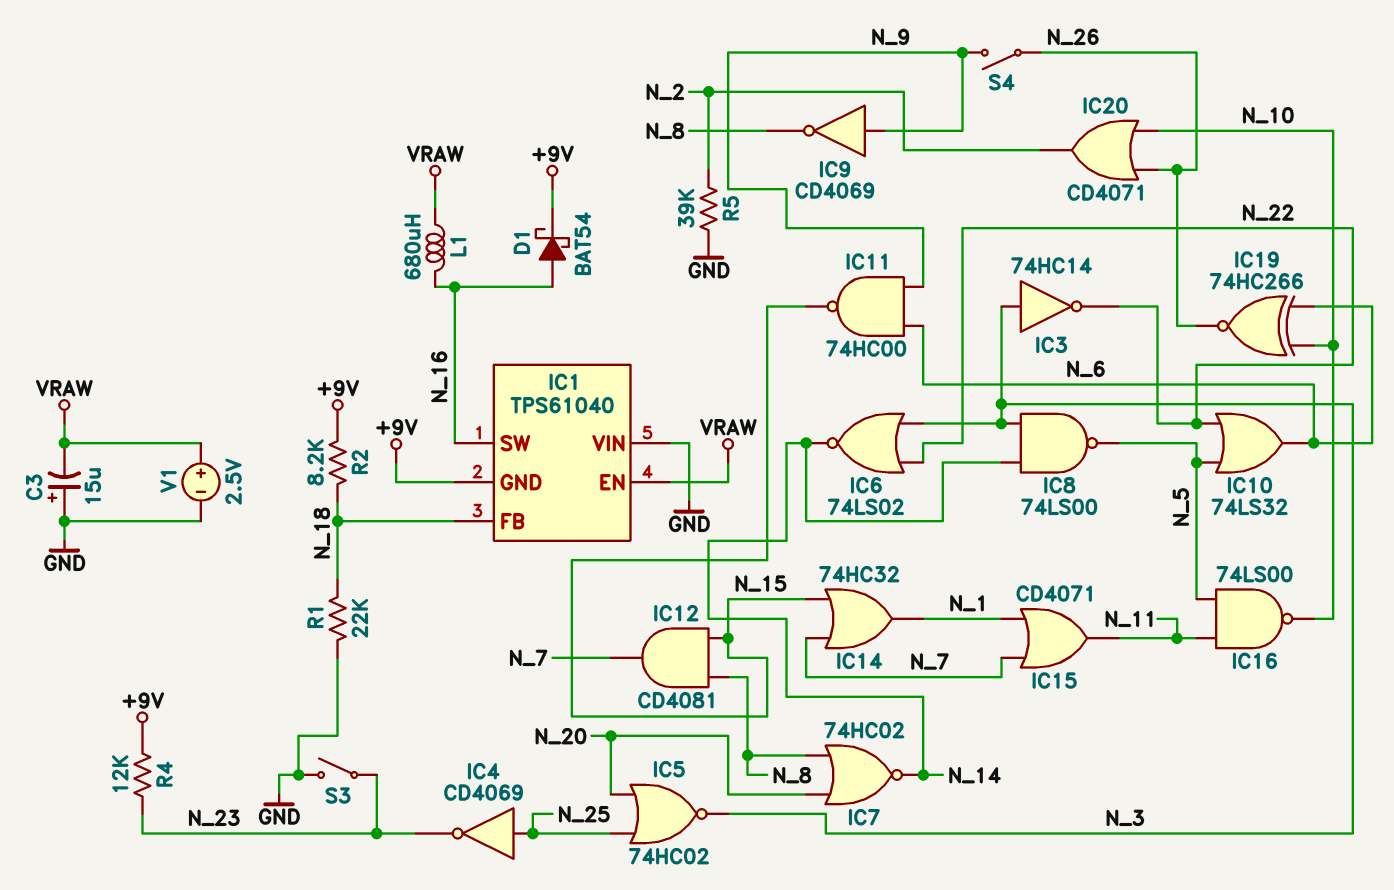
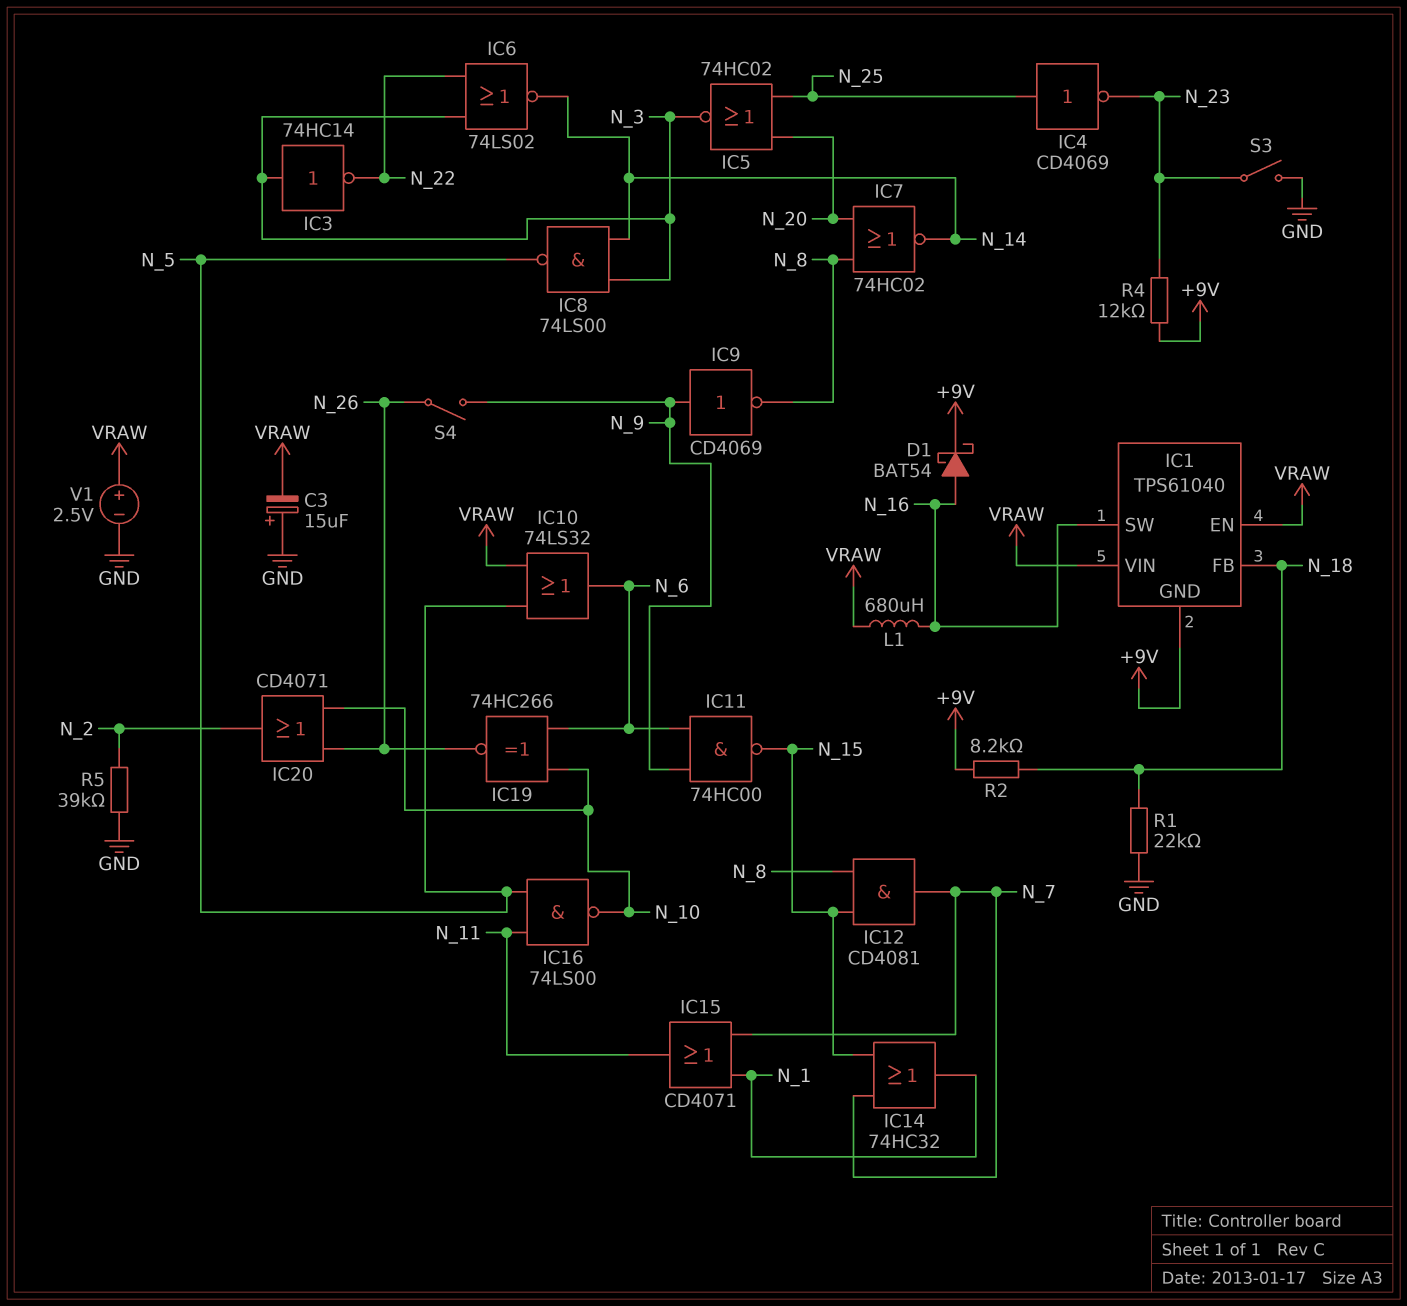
IC1 pin VIN: GND -> VRAW
IC10: OR 74LS32 (in N_5, in N_22, out N_6) -> OR 74LS32 (in N_5, in VRAW, out N_6)

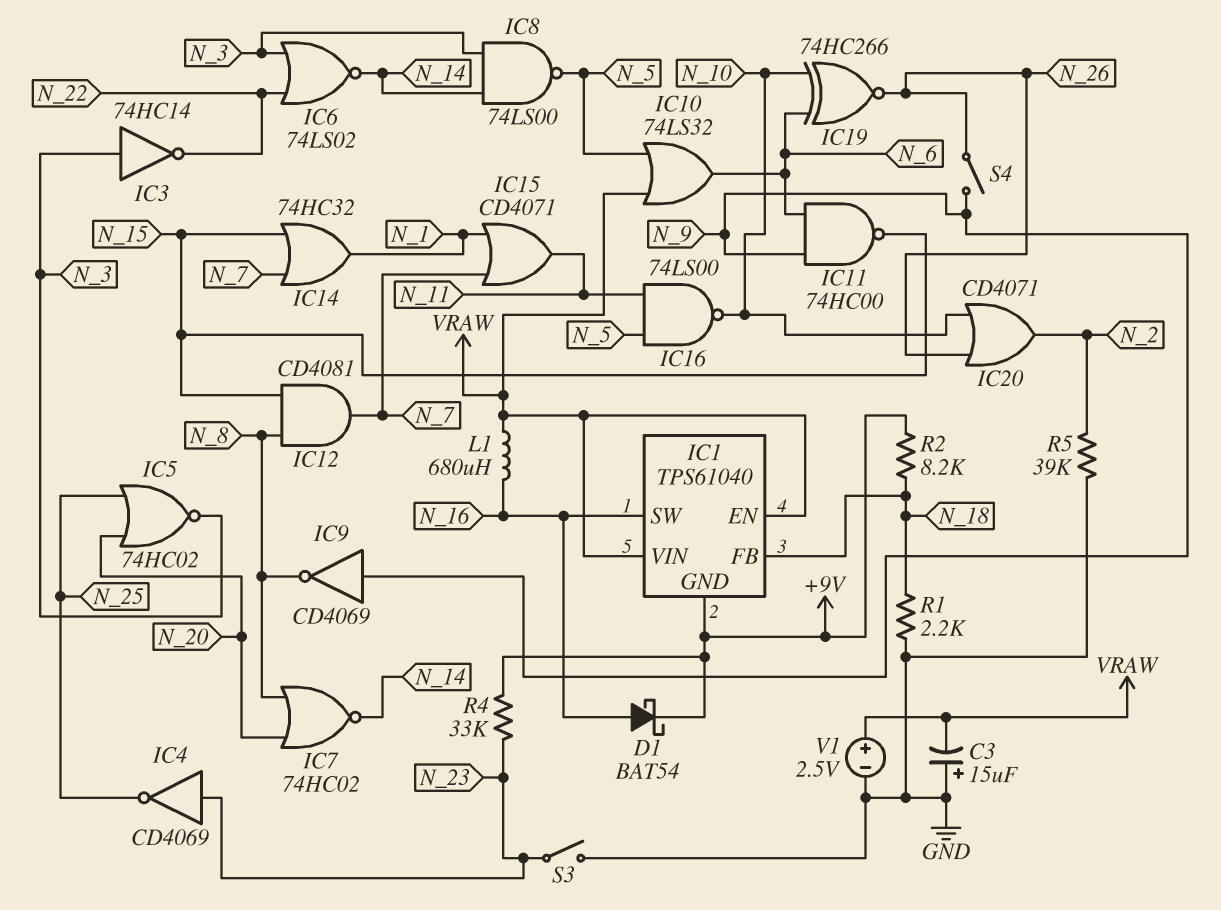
IC4: NOT CD4069 (in N_25, out N_23) -> NOT CD4069 (in N_23, out N_25)
R1: 22k (GND, N_18) -> 2.2k (GND, N_18)
R4: 12k (+9V, N_23) -> 33k (+9V, N_23)

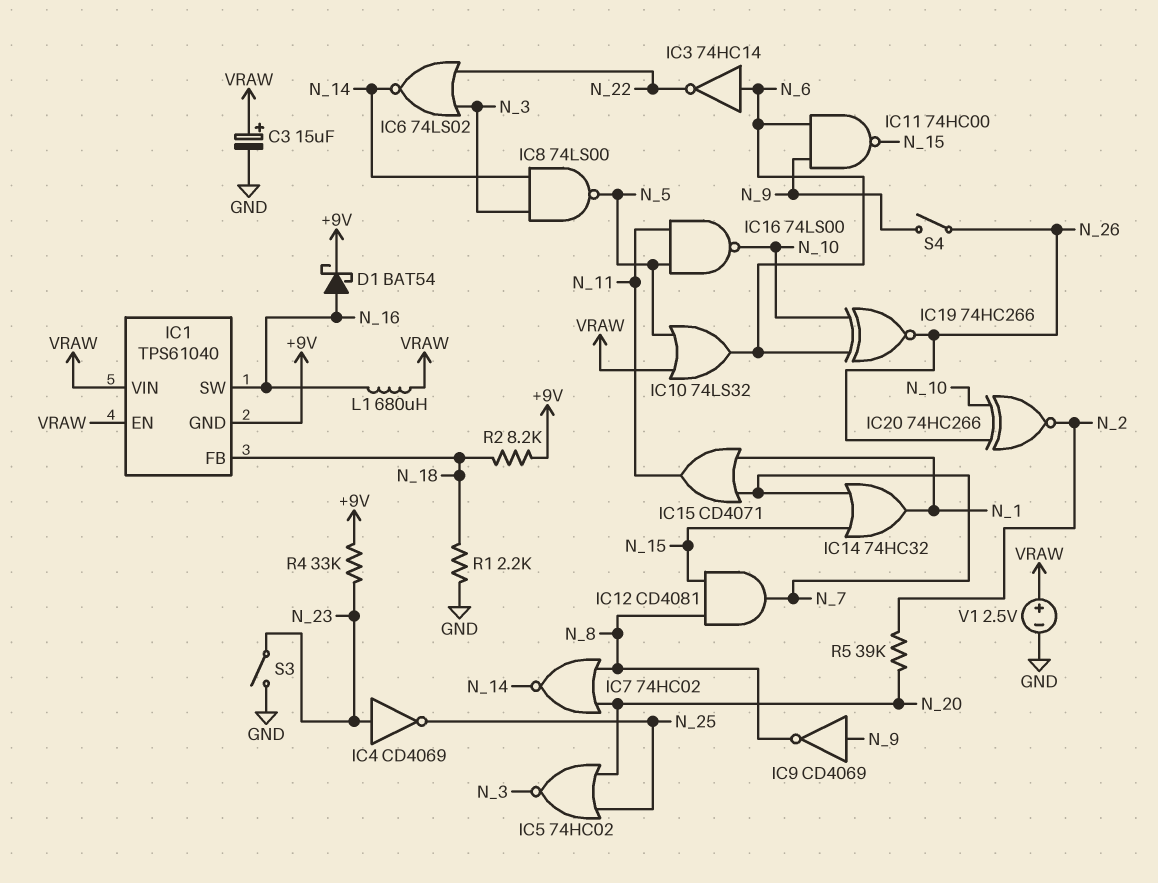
C3: 15uF (plus GND, minus VRAW) -> 15uF (plus VRAW, minus GND)
IC3: NOT 74HC14 (in N_3, out N_22) -> NOT 74HC14 (in N_6, out N_22)
IC20: OR CD4071 (in N_10, in N_26, out N_2) -> XNOR 74HC266 (in N_10, in N_26, out N_2)
R5: 39k (GND, N_2) -> 39k (N_2, N_20)

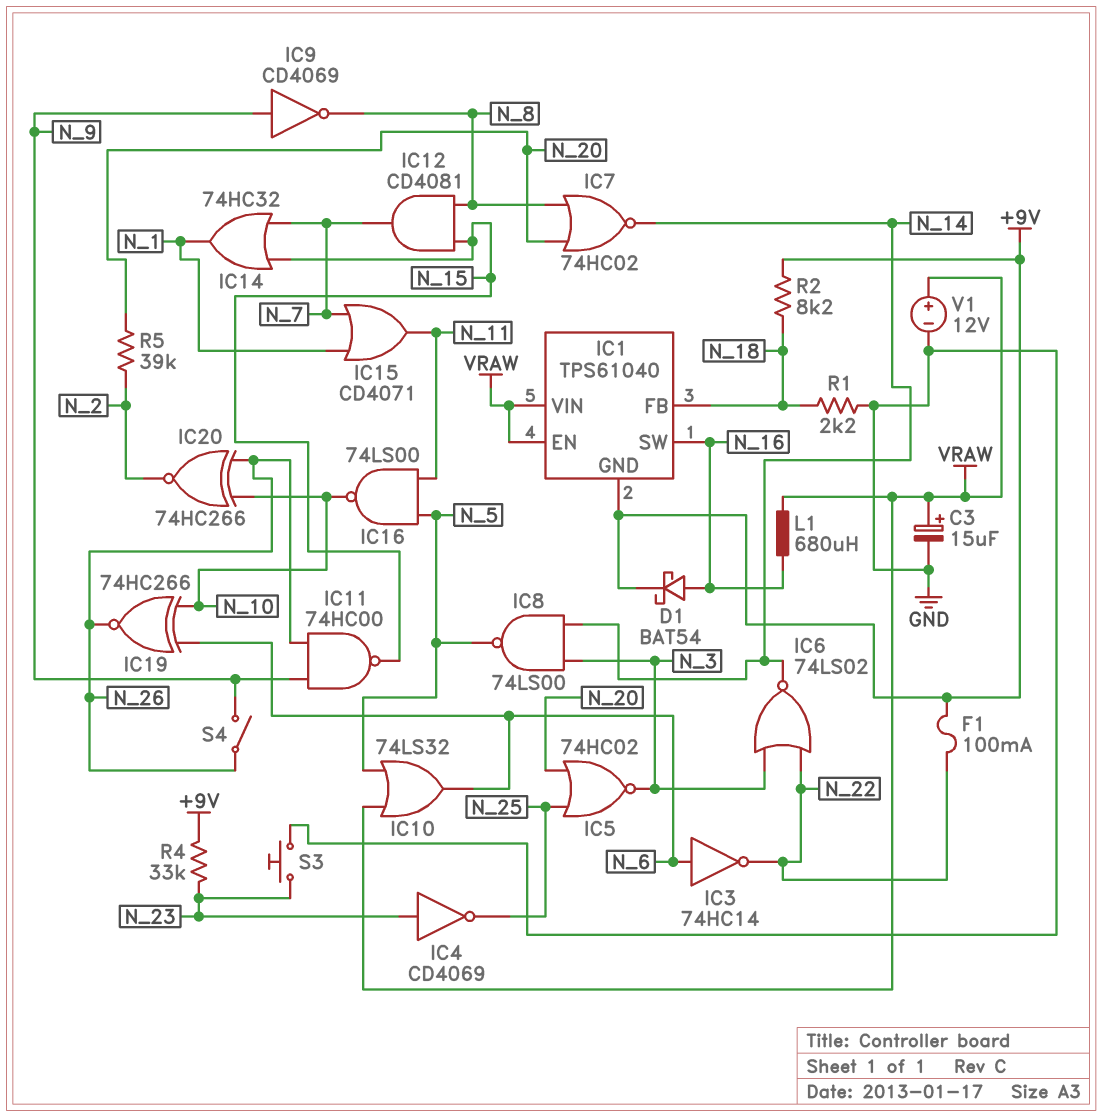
F1: none -> 100mA (+9V, N_22)
IC11: NAND 74HC00 (in N_6, in N_9, out N_15) -> NAND 74HC00 (in N_9, in N_26, out N_15)
S3: switch (GND, N_23) -> button (GND, N_23)
V1: 2.5V (plus VRAW, minus GND) -> 12V (plus VRAW, minus GND)

